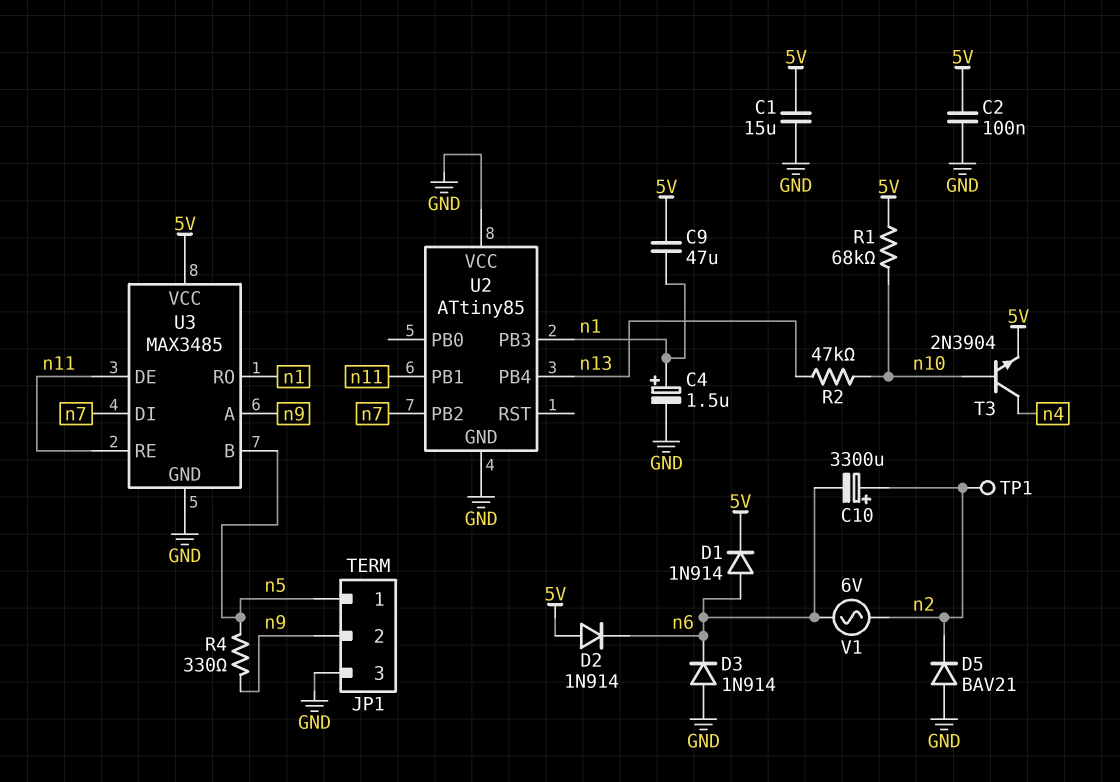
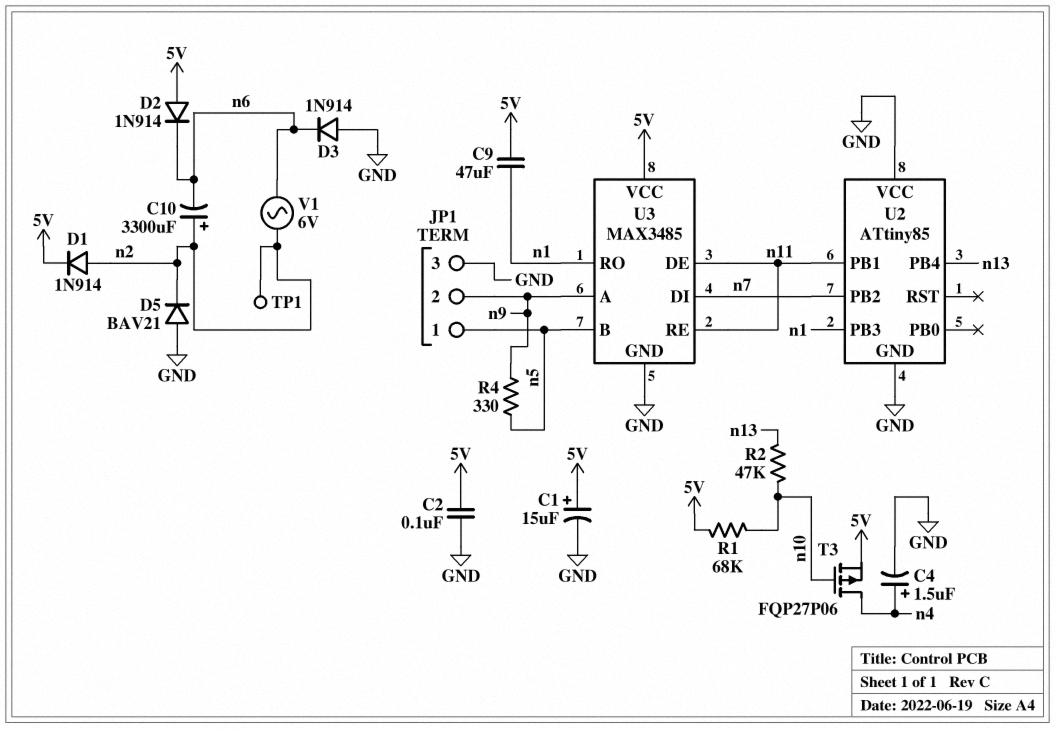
C1: 15uF (5V, GND) -> 15uF (plus 5V, minus GND)
C4: 1.5uF (plus n1, minus GND) -> 1.5uF (plus n4, minus GND)
D1: diode 1N914 (A n6, K 5V) -> diode 1N914 (A n2, K 5V)
T3: NPN 2N3904 (B n10, C n4, E 5V) -> PMOS FQP27P06 (G n10, D n4, S 5V)

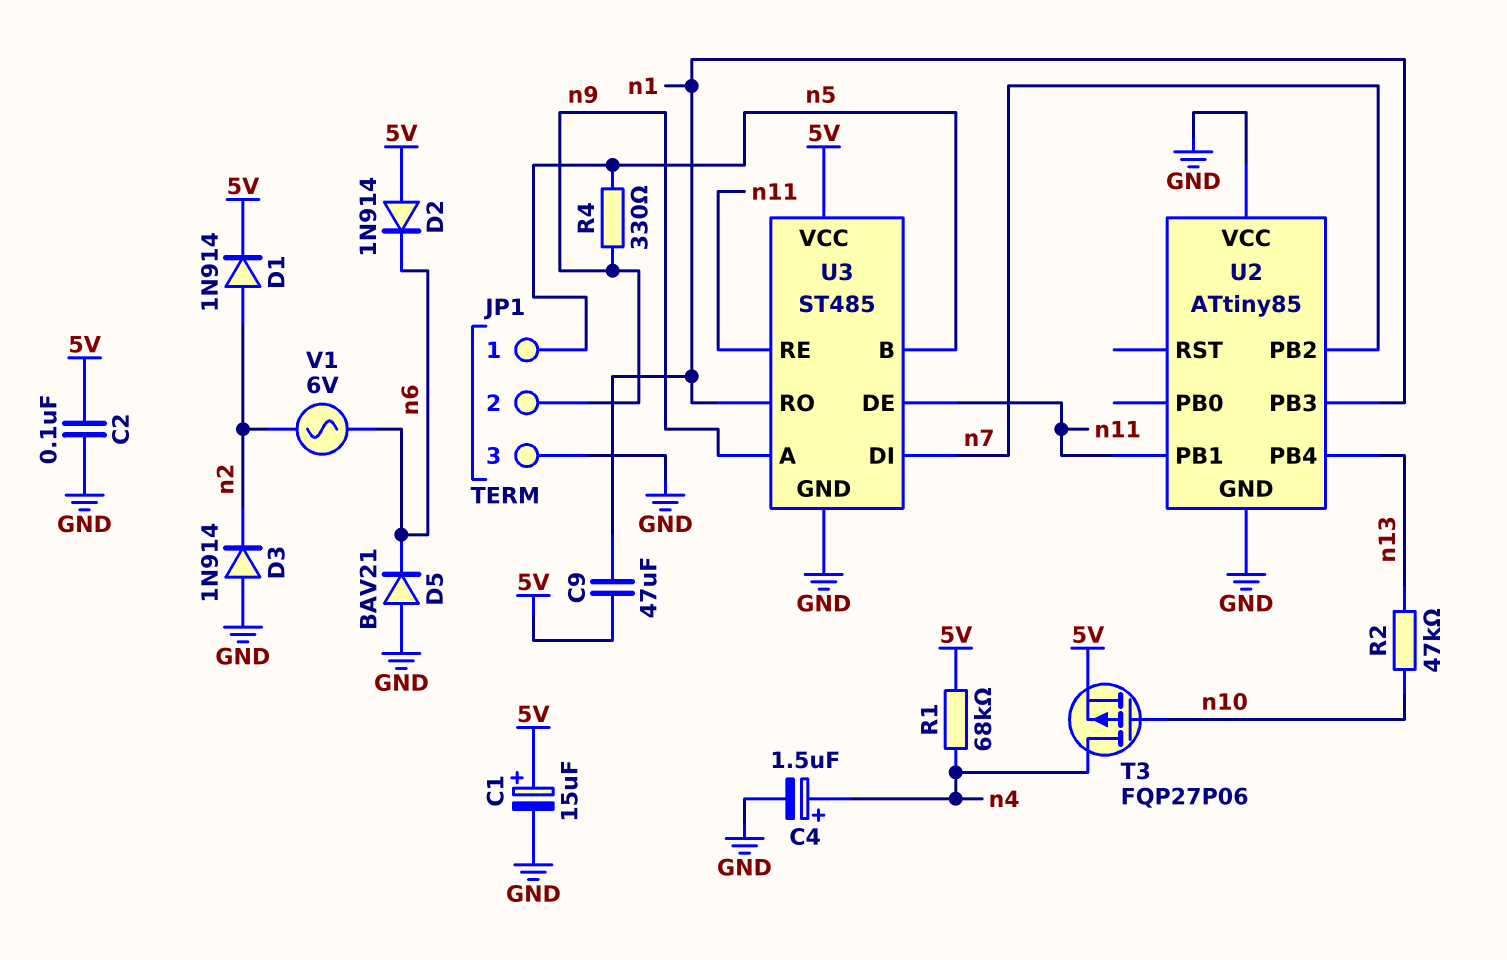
C10: 3300uF (plus n2, minus n6) -> none
D3: diode 1N914 (A GND, K n6) -> diode 1N914 (A GND, K n2)
D5: diode BAV21 (A GND, K n2) -> diode BAV21 (A GND, K n6)
R1: 68k (5V, n10) -> 68k (5V, n4)
TP1: test point (n2) -> none
U3: MAX3485 -> ST485

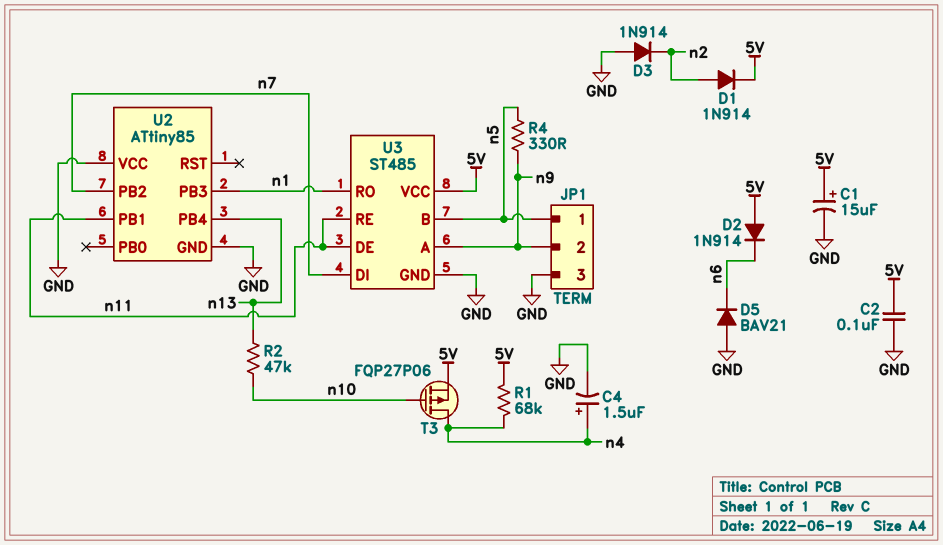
C9: 47uF (5V, n1) -> none
V1: AC 6V (n2, n6) -> none

